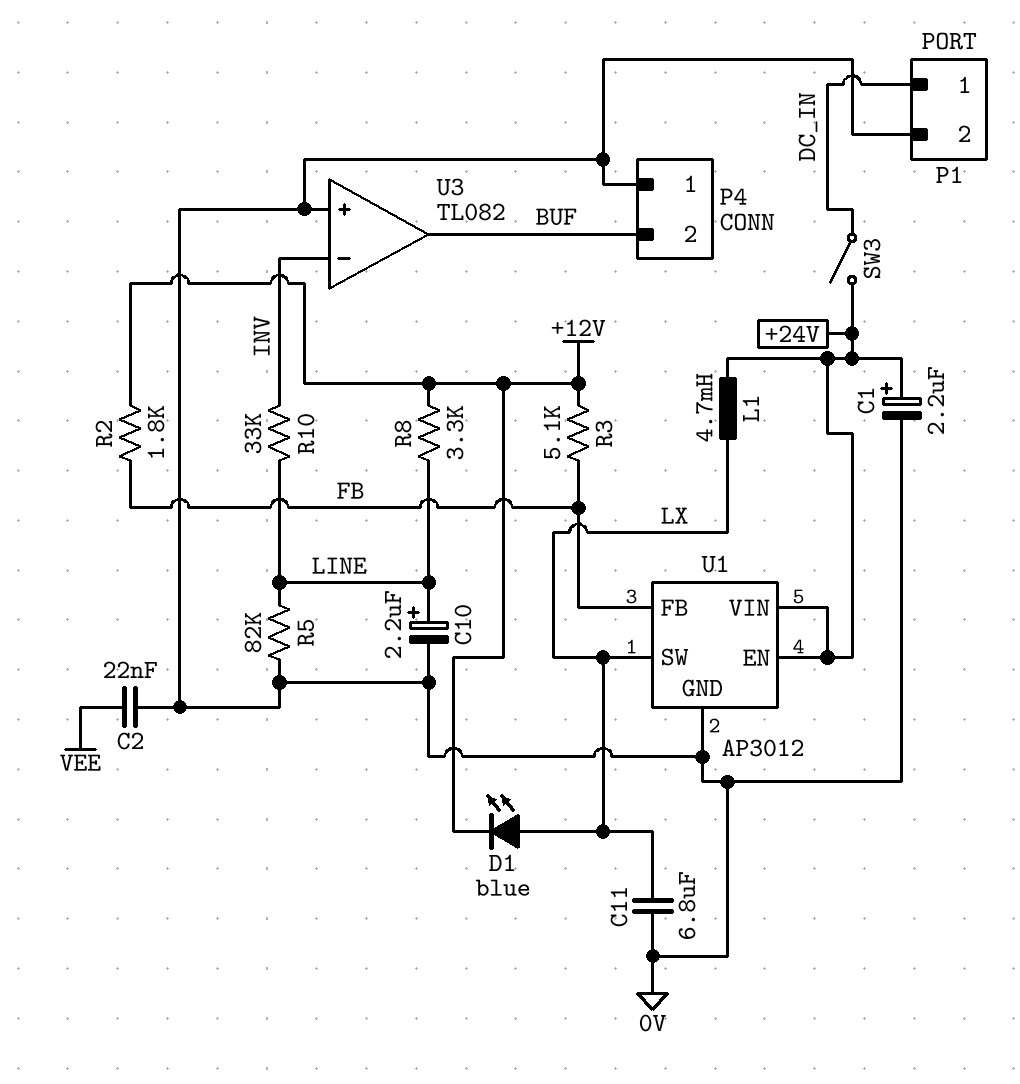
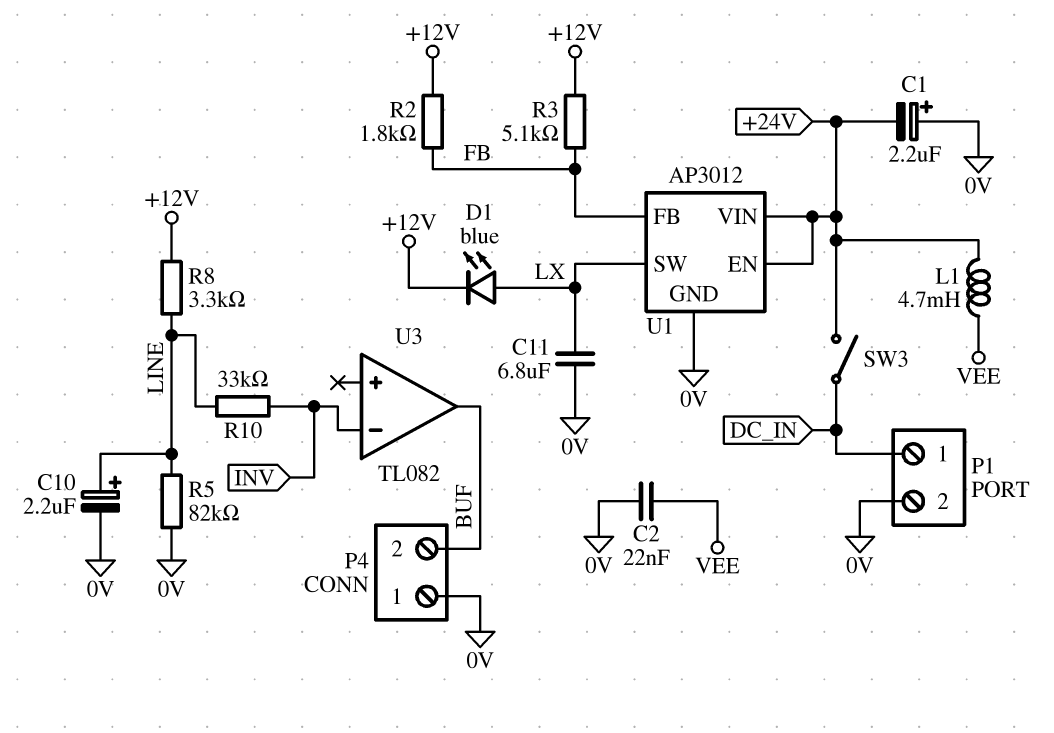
C1: 2.2uF (plus +24V, minus 0V) -> 2.2uF (plus 0V, minus +24V)
L1: 4.7mH (+24V, LX) -> 4.7mH (+24V, VEE)
U3 pin in+: 0V -> none

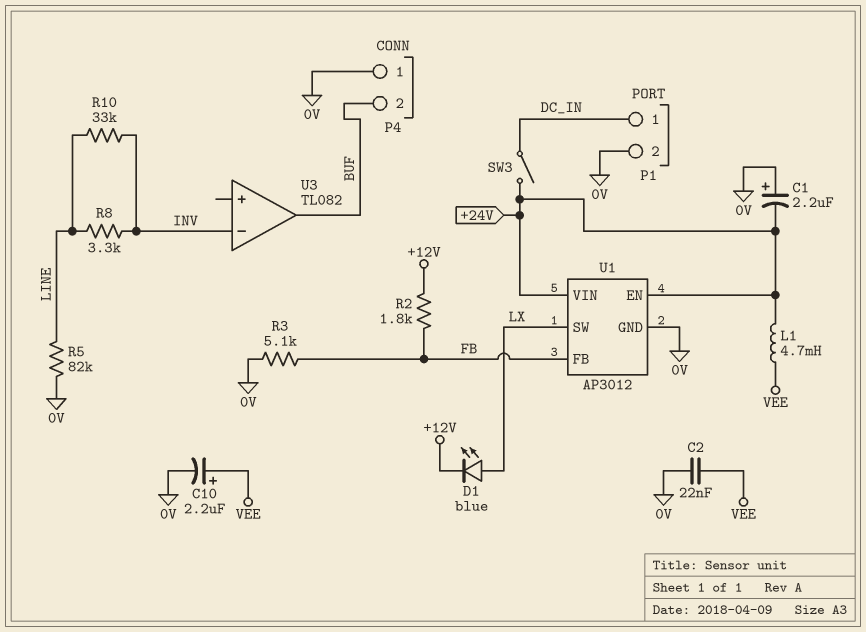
C10: 2.2uF (plus LINE, minus 0V) -> 2.2uF (plus VEE, minus 0V)
C11: 6.8uF (0V, LX) -> none
R3: 5.1k (+12V, FB) -> 5.1k (0V, FB)
R8: 3.3k (+12V, LINE) -> 3.3k (INV, LINE)

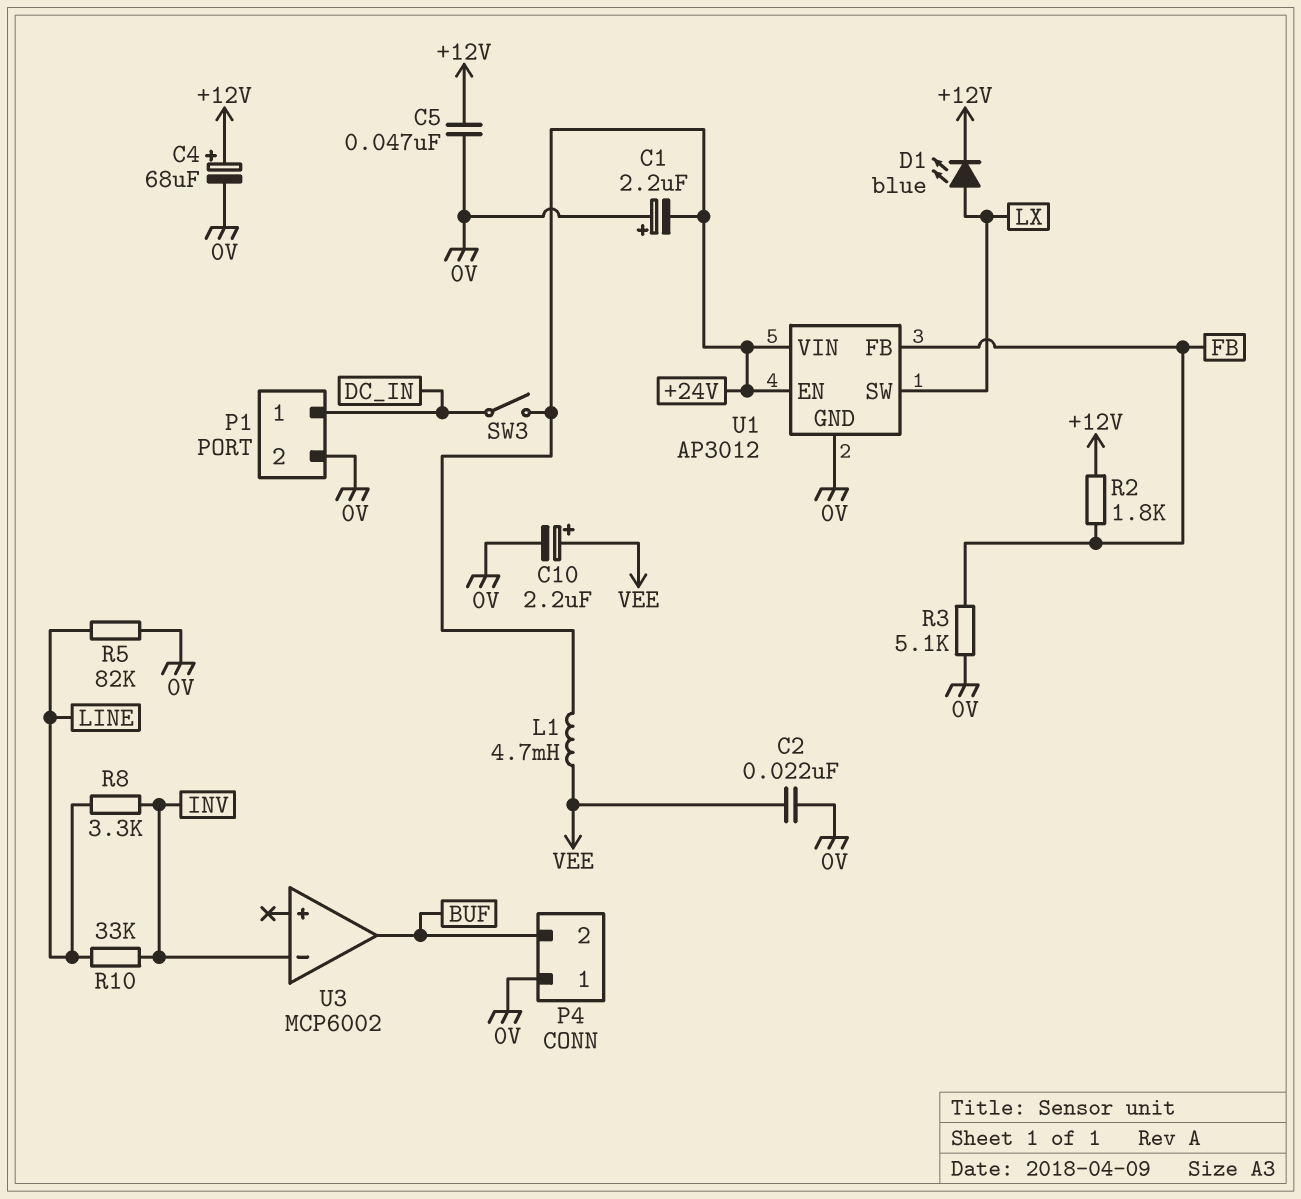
C4: none -> 68uF (plus +12V, minus 0V)
C5: none -> 47nF (+12V, 0V)
U3: TL082 -> MCP6002

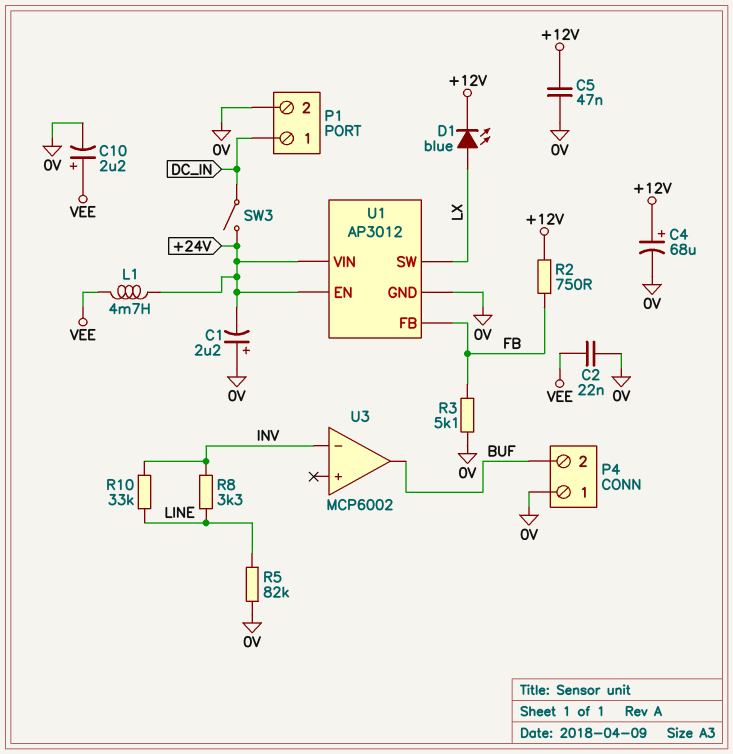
R2: 1.8k (+12V, FB) -> 750 (+12V, FB)

